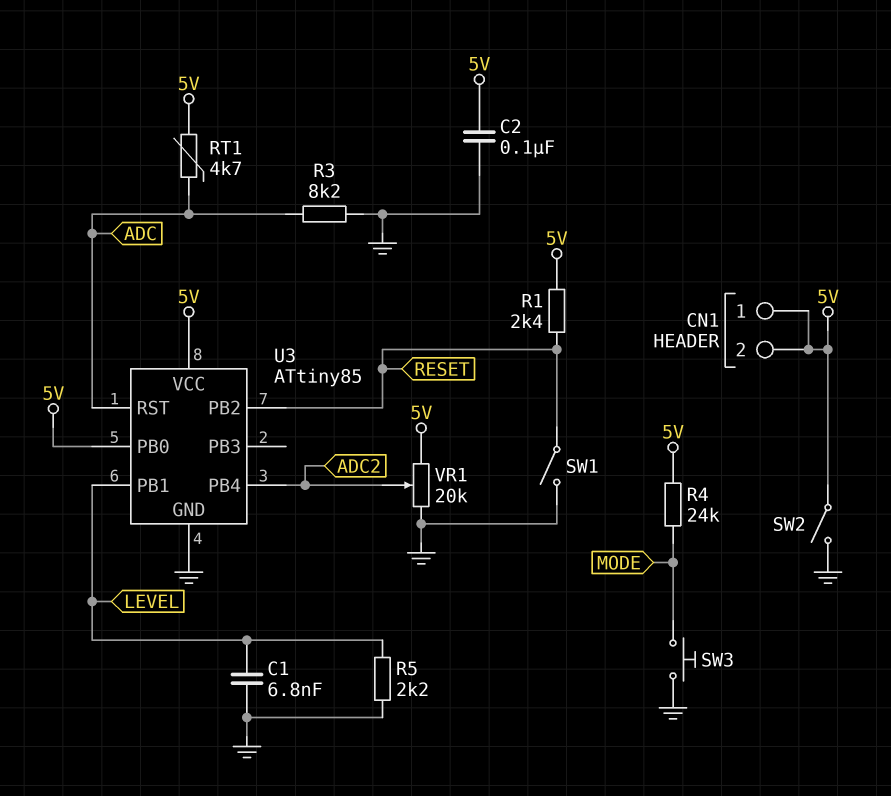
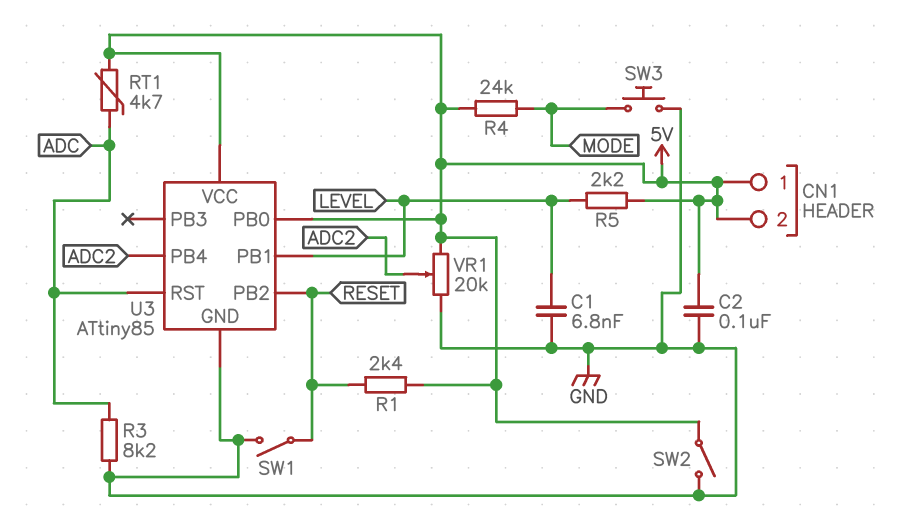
R5: 2.2k (GND, LEVEL) -> 2.2k (5V, LEVEL)

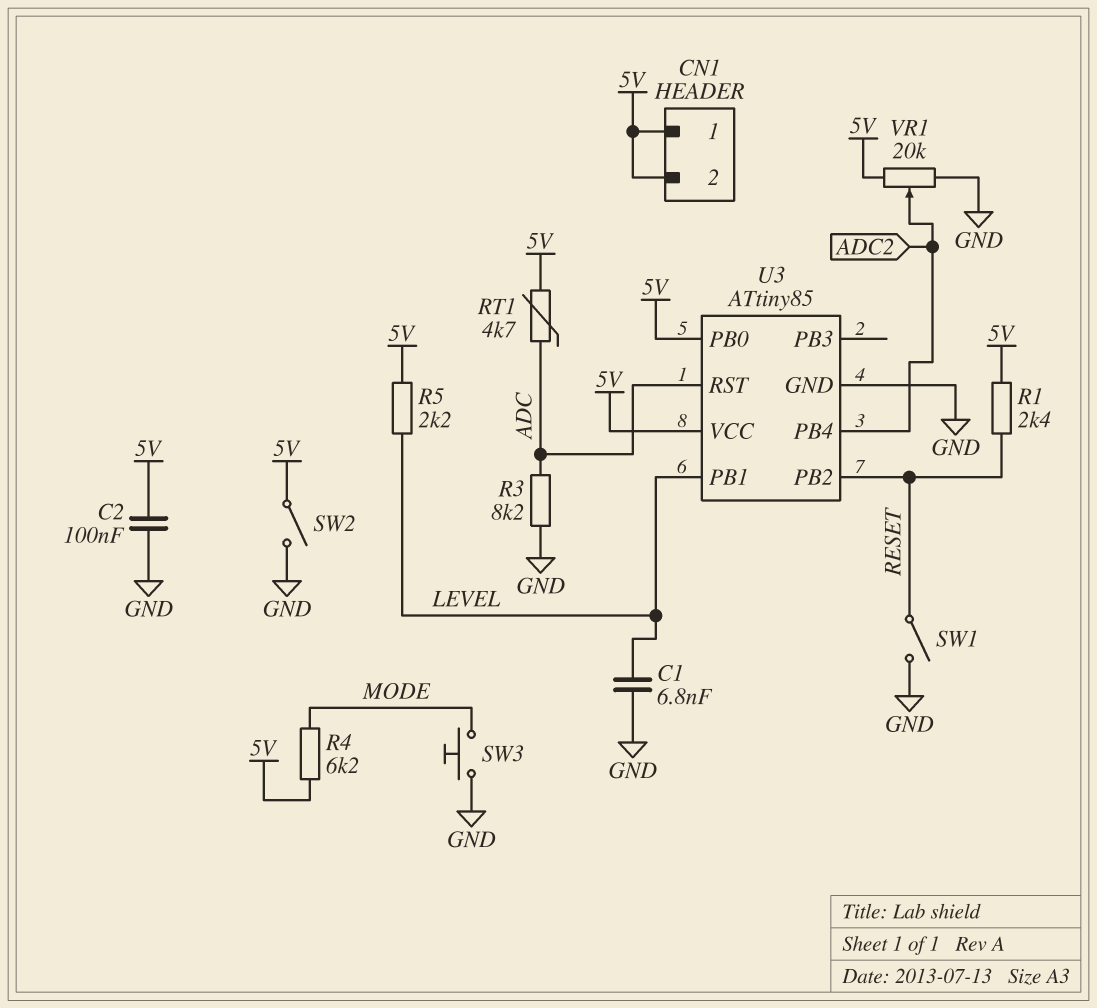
R4: 24k (5V, MODE) -> 6.2k (5V, MODE)

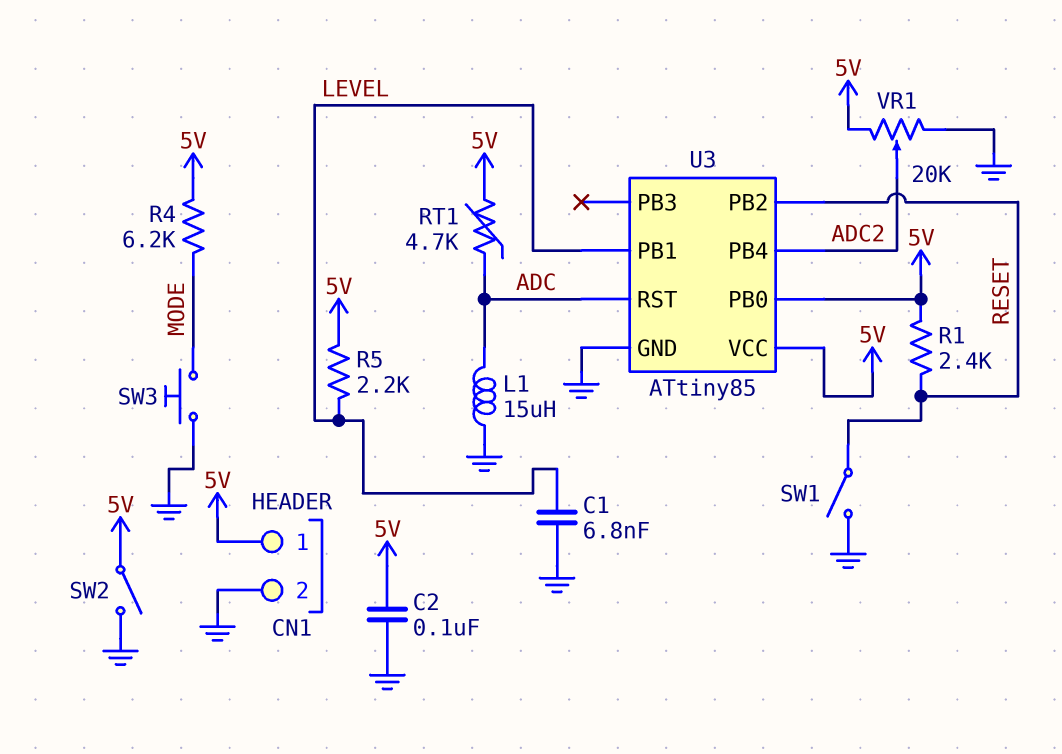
CN1 pin 2: 5V -> GND
L1: none -> 15uH (ADC, GND)
R3: 8.2k (ADC, GND) -> none

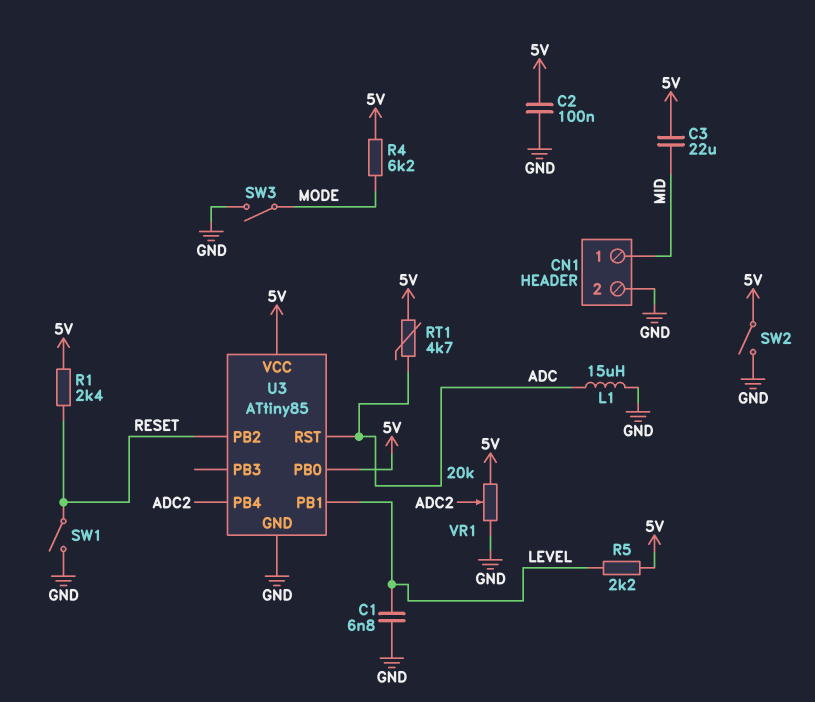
C3: none -> 22uF (5V, MID)
CN1 pin 1: 5V -> MID
SW3: button (GND, MODE) -> switch (GND, MODE)

